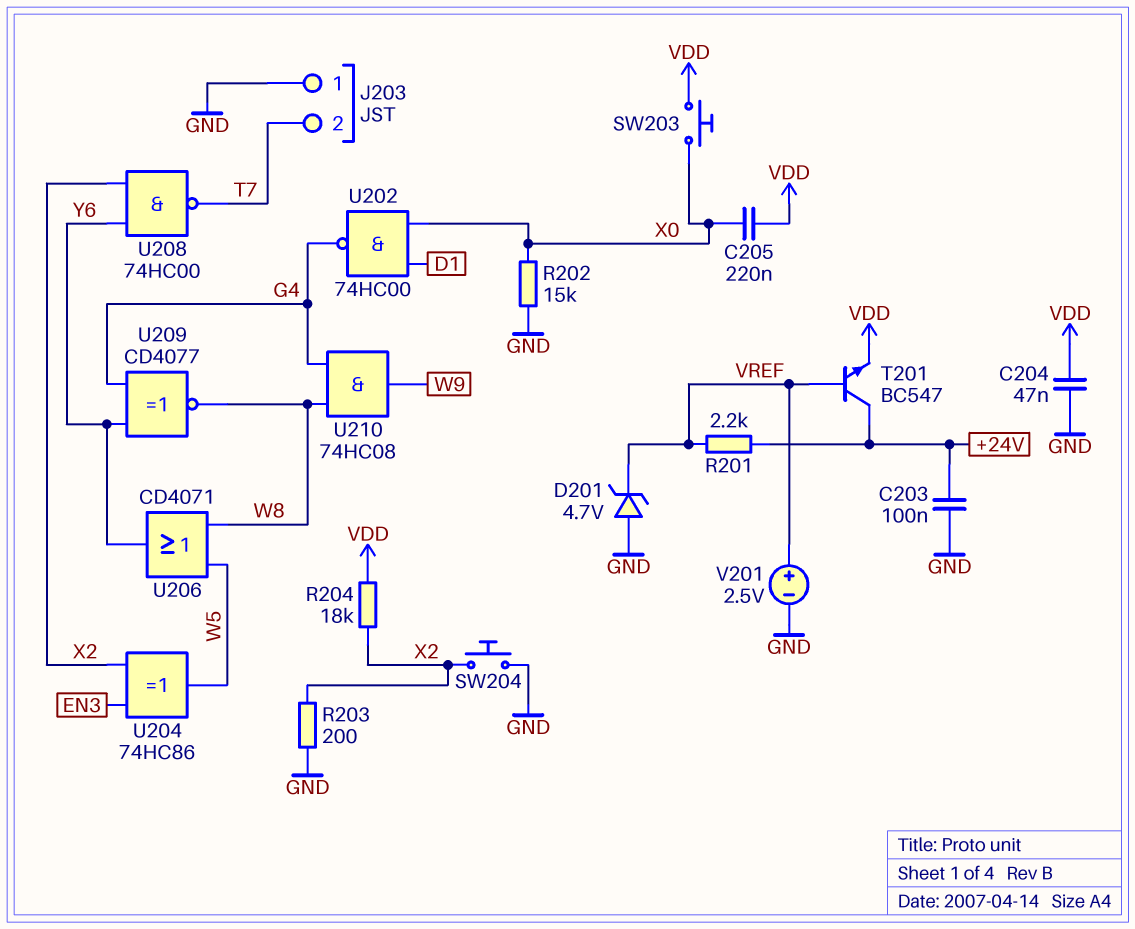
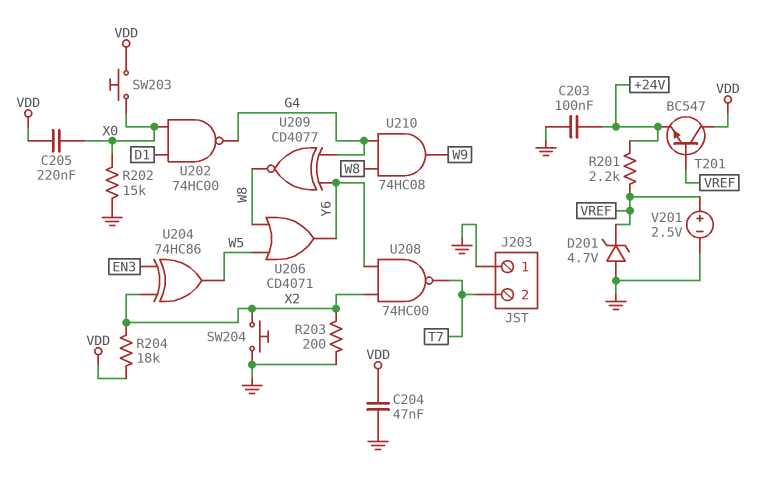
T201: NPN BC547 (B VREF, C +24V, E VDD) -> NPN BC547 (B VREF, C VDD, E +24V)

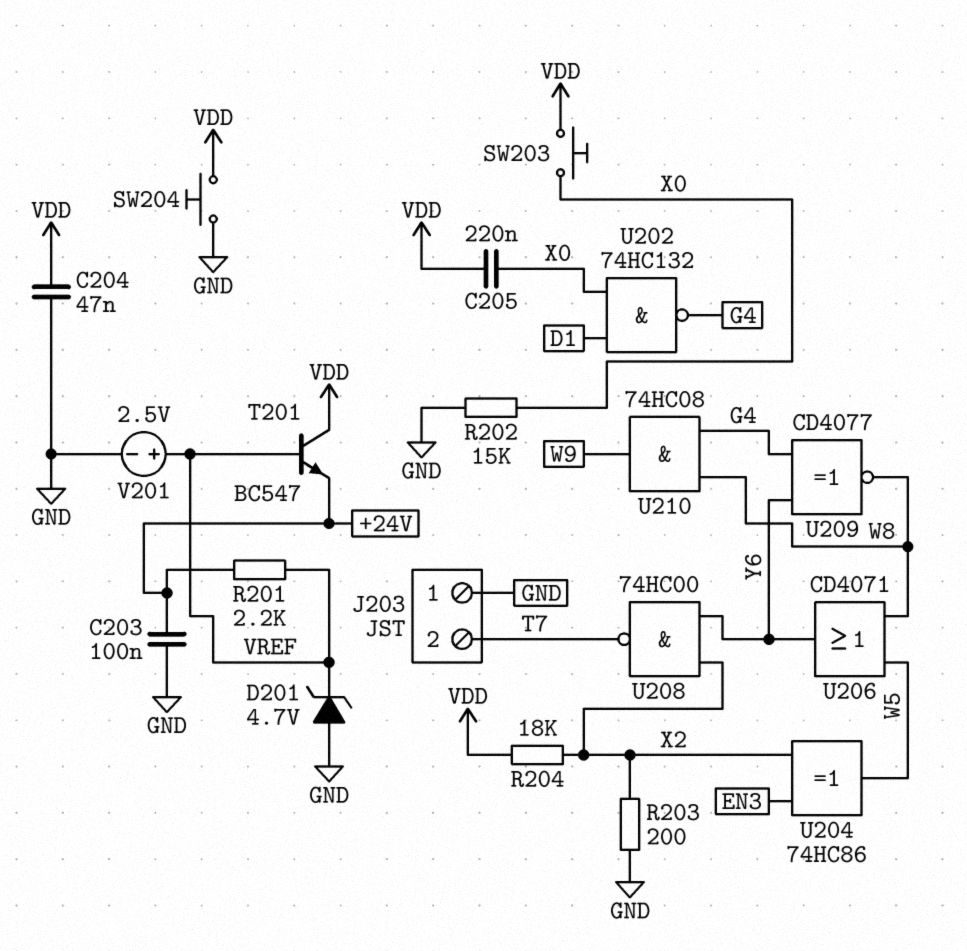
SW204: button (GND, X2) -> button (GND, VDD)
U202: NAND 74HC00 (in D1, in X0, out G4) -> NAND 74HC132 (in D1, in X0, out G4)

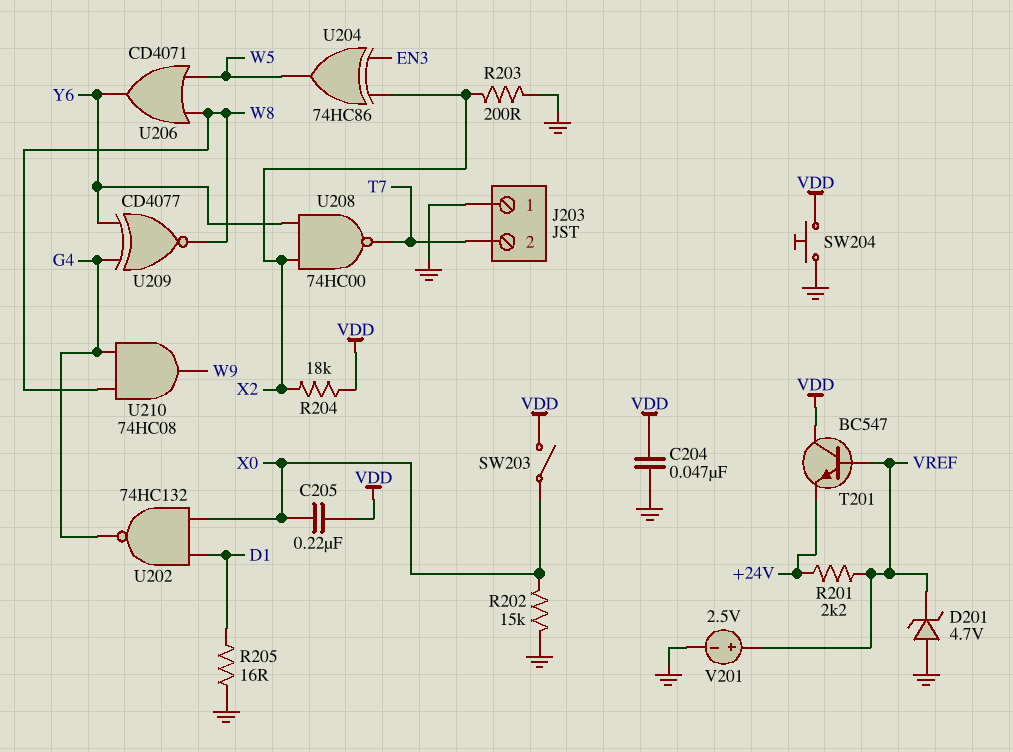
C203: 100nF (+24V, GND) -> none
R205: none -> 16 (D1, GND)
SW203: button (VDD, X0) -> switch (VDD, X0)

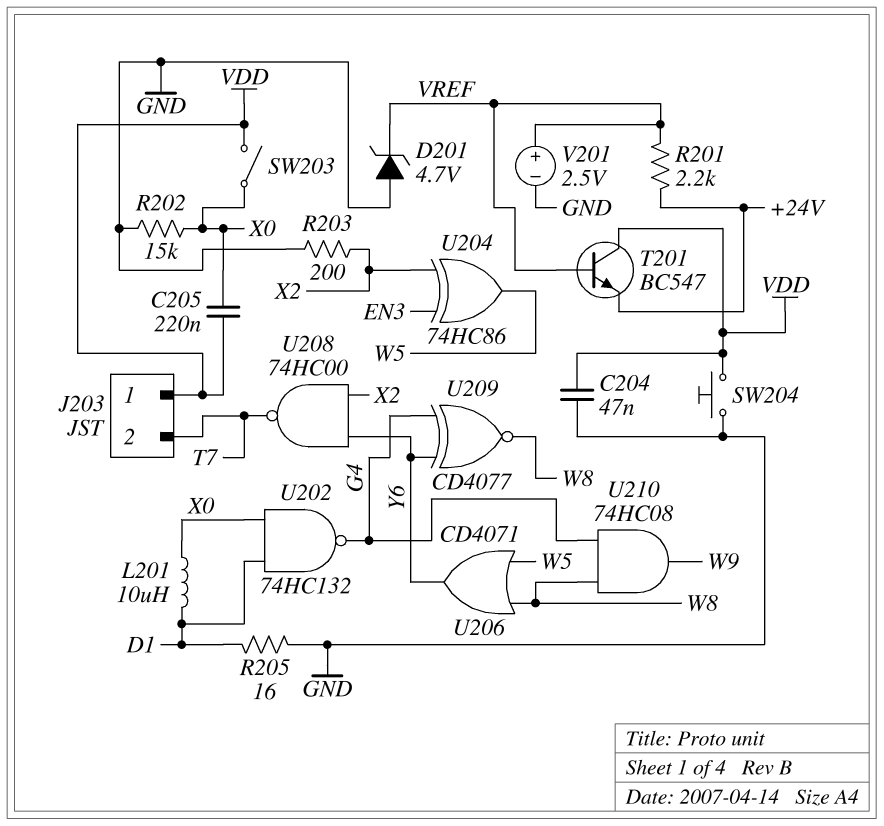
J203 pin 1: GND -> VDD
L201: none -> 10uH (D1, X0)
R204: 18k (VDD, X2) -> none

